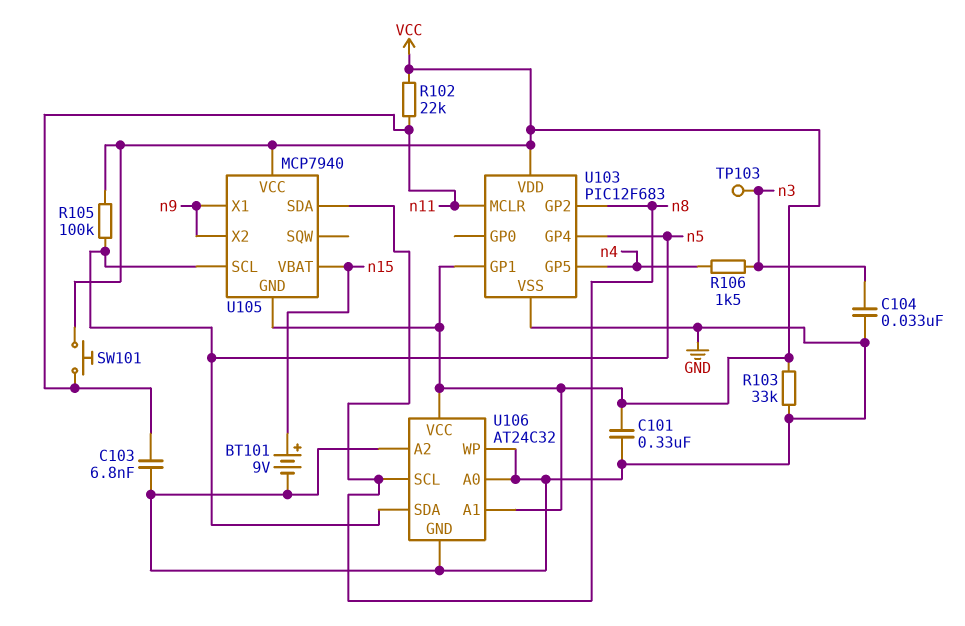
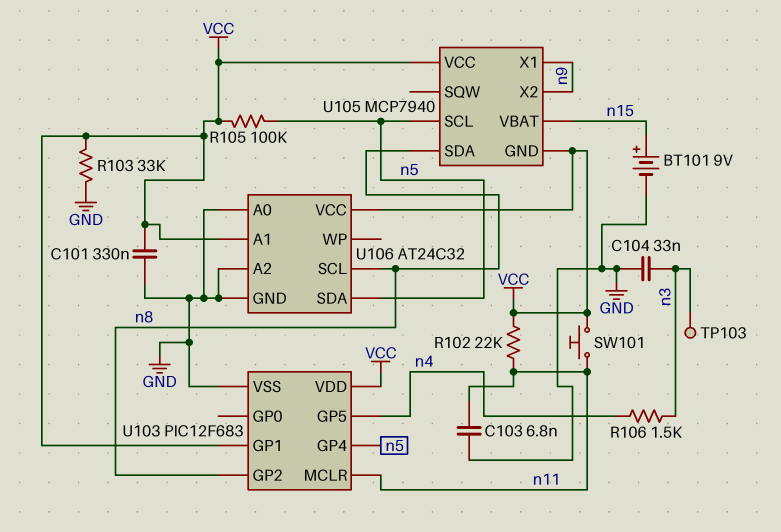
U106 pin WP: GND -> none

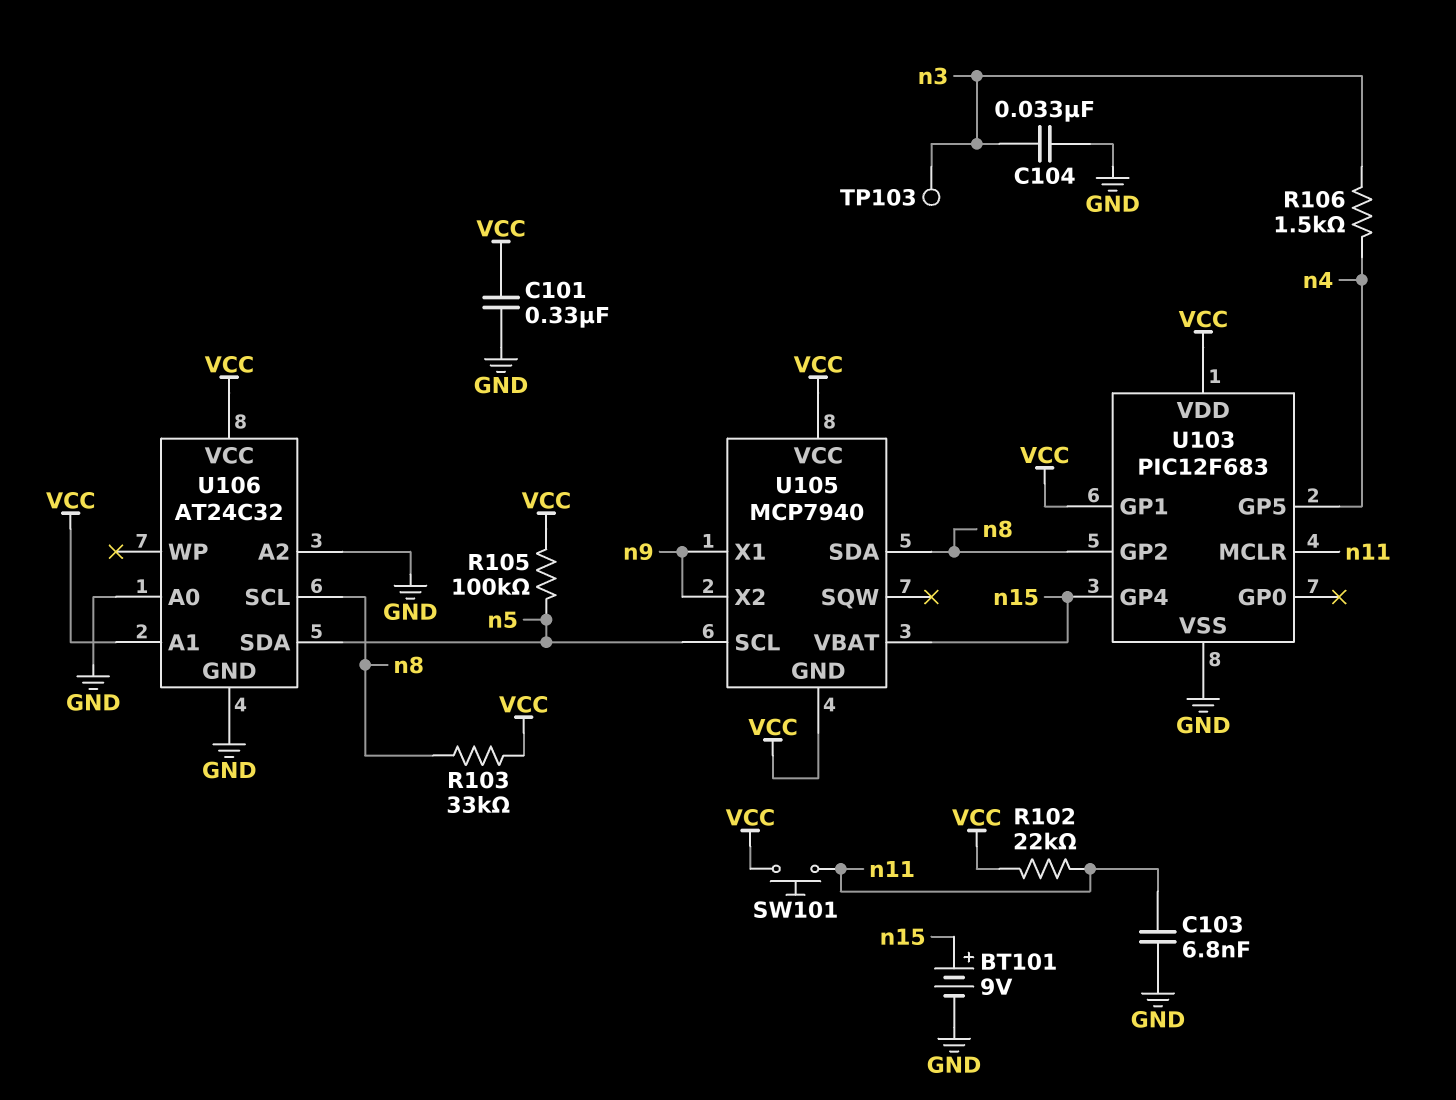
R103: 33k (GND, VCC) -> 33k (VCC, n8)
U103 pin GP4: n5 -> n15

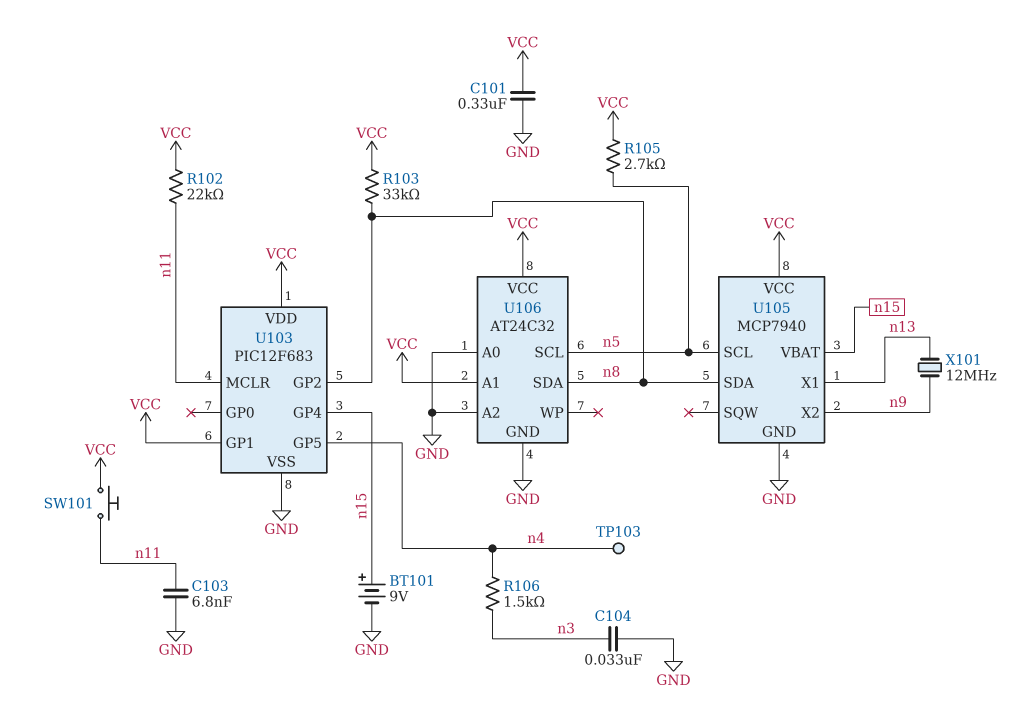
R105: 100k (VCC, n5) -> 2.7k (VCC, n5)
TP103: test point (n3) -> test point (n4)
U105 pin GND: VCC -> GND
U105 pin X1: n9 -> n13
U106 pin SCL: n8 -> n5
U106 pin SDA: n5 -> n8
X101: none -> 12MHz (n9, n13)

